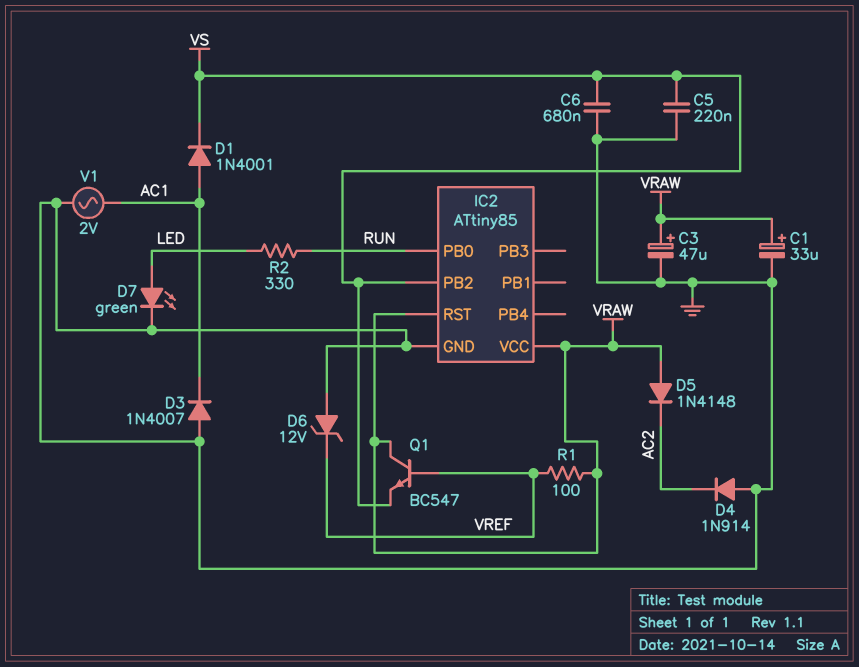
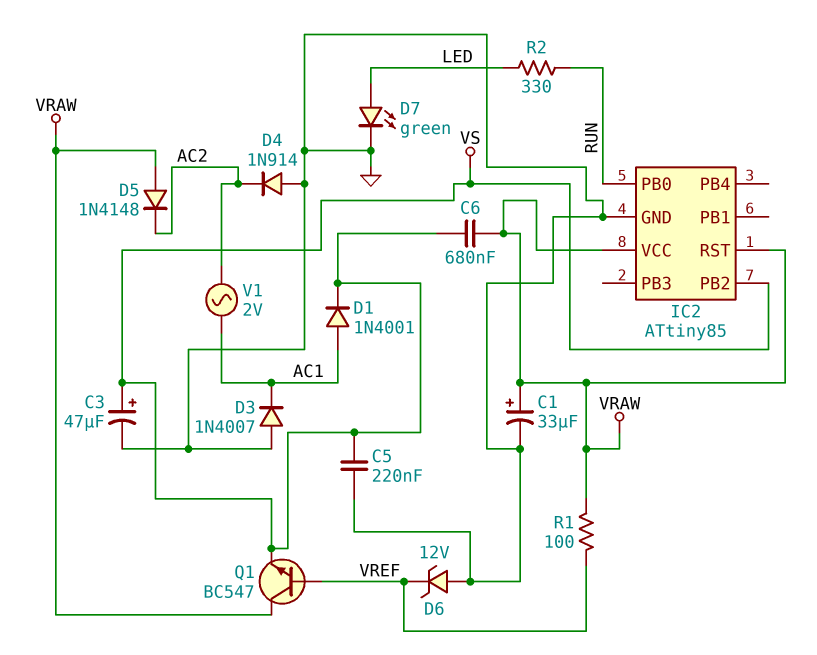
C3: 47uF (plus VRAW, minus GND) -> 47uF (plus VS, minus GND)
C6: 680nF (GND, VS) -> 680nF (VRAW, VS)
V1: AC 2V (AC1, GND) -> AC 2V (AC1, AC2)

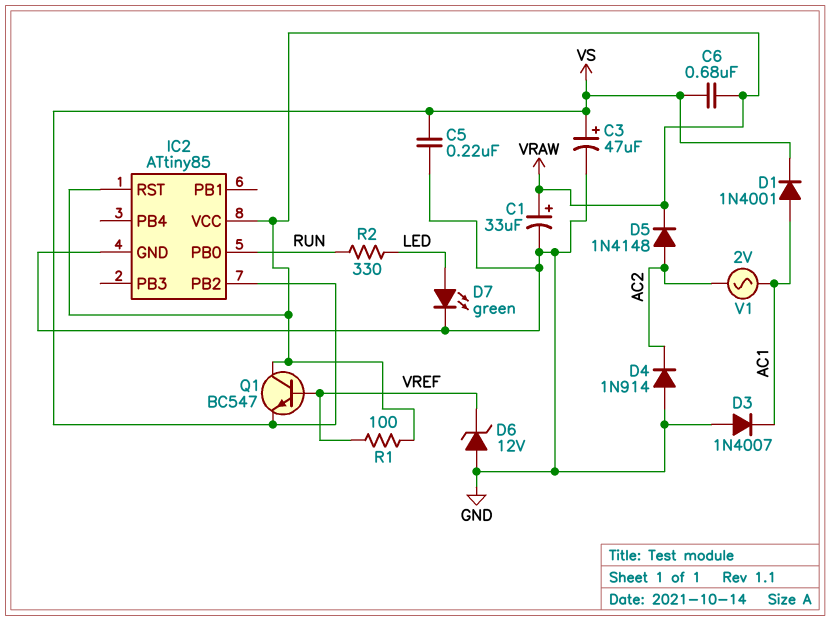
D5: diode 1N4148 (A VRAW, K AC2) -> diode 1N4148 (A AC2, K VRAW)

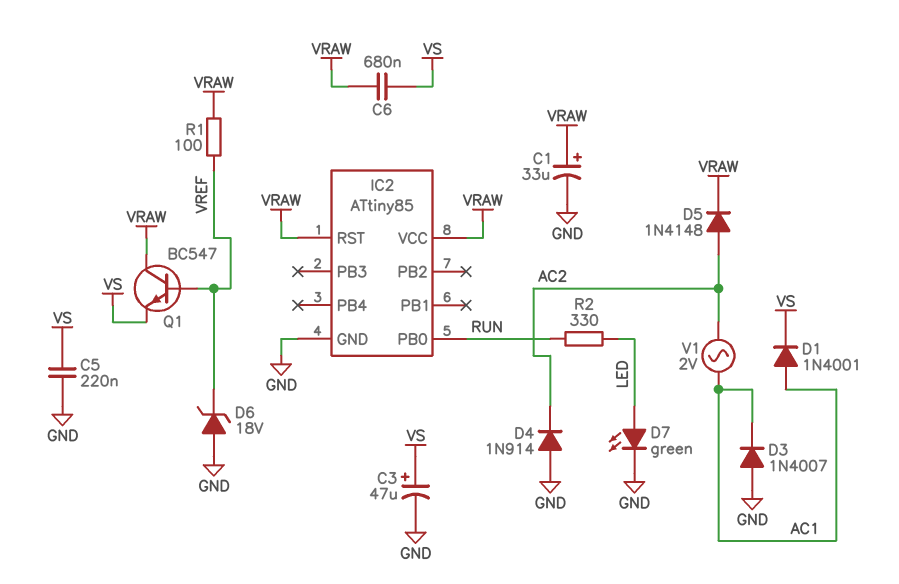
D6: zener 12V (A GND, K VREF) -> zener 18V (A GND, K VREF)
IC2 pin PB2: VS -> none

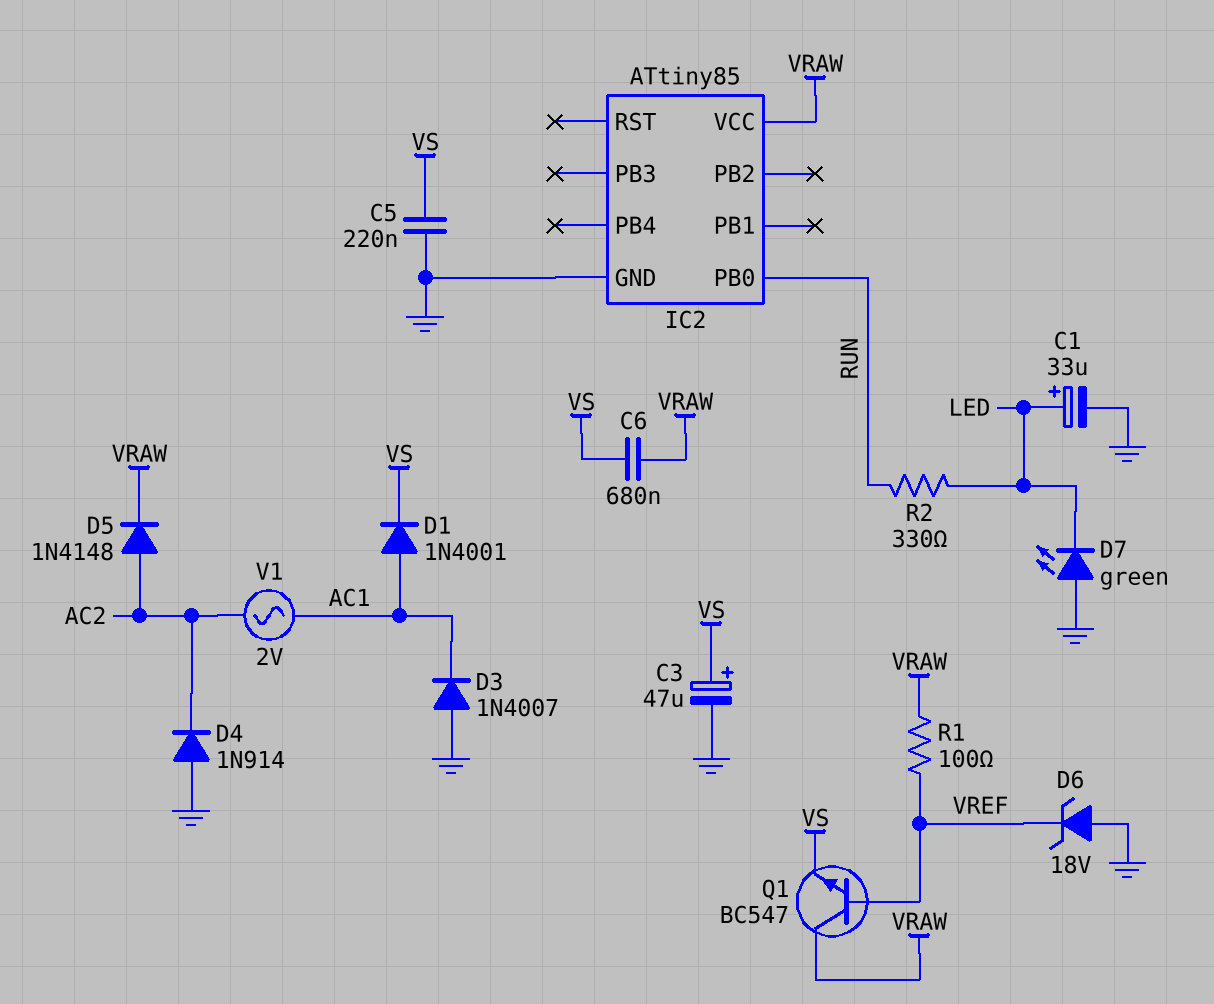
C1: 33uF (plus VRAW, minus GND) -> 33uF (plus LED, minus GND)
D7: LED green (A LED, K GND) -> LED green (A GND, K LED)
IC2 pin RST: VRAW -> none

